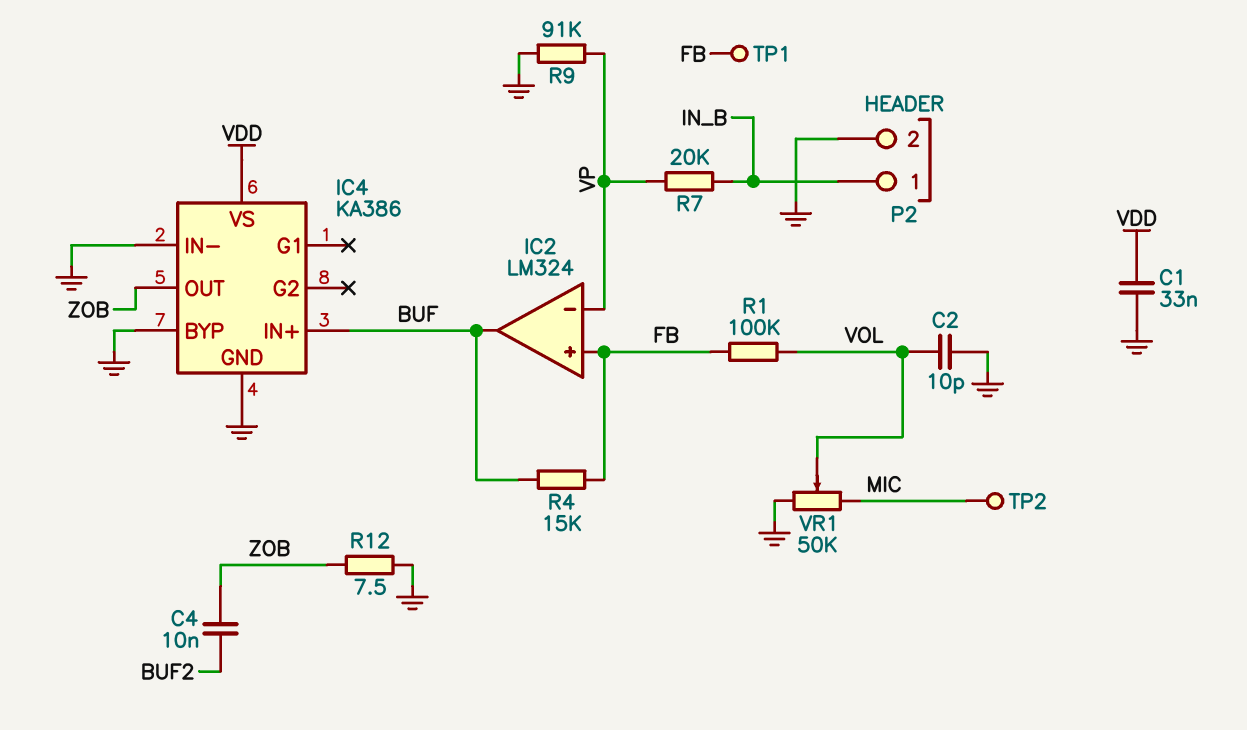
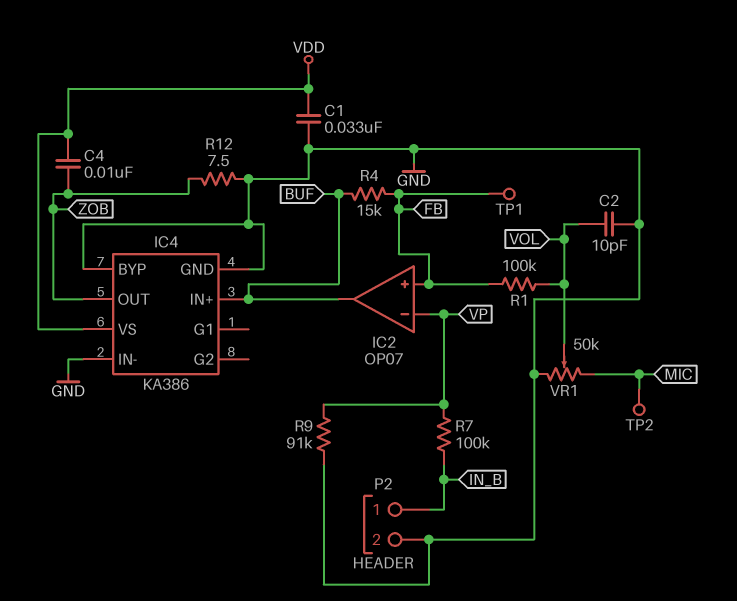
C4: 10nF (BUF2, ZOB) -> 10nF (VDD, ZOB)
IC2: LM324 -> OP07
R7: 20k (IN_B, VP) -> 100k (IN_B, VP)

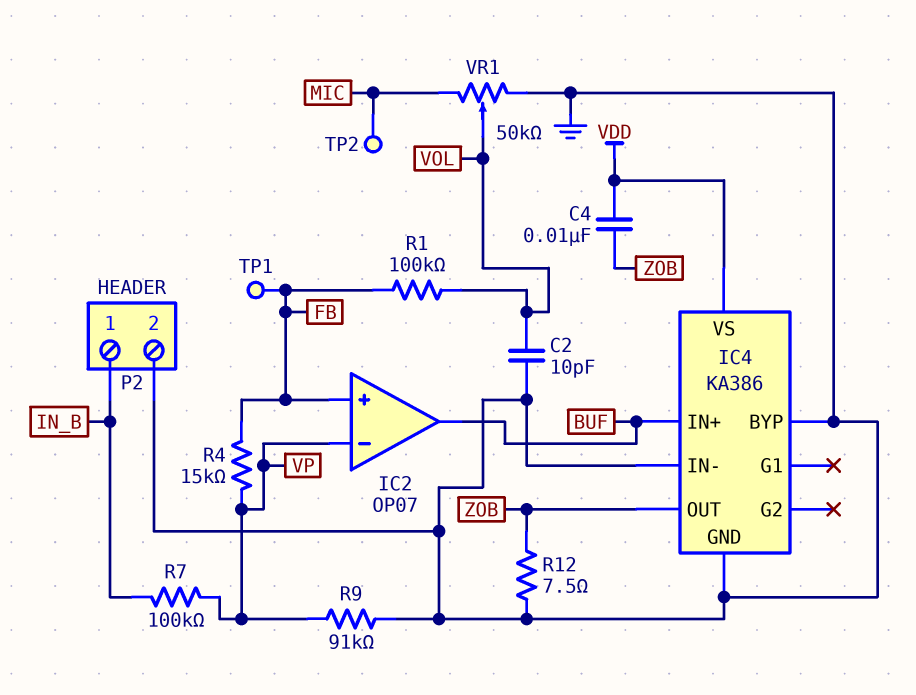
C1: 33nF (GND, VDD) -> none
R4: 15k (BUF, FB) -> 15k (FB, VP)

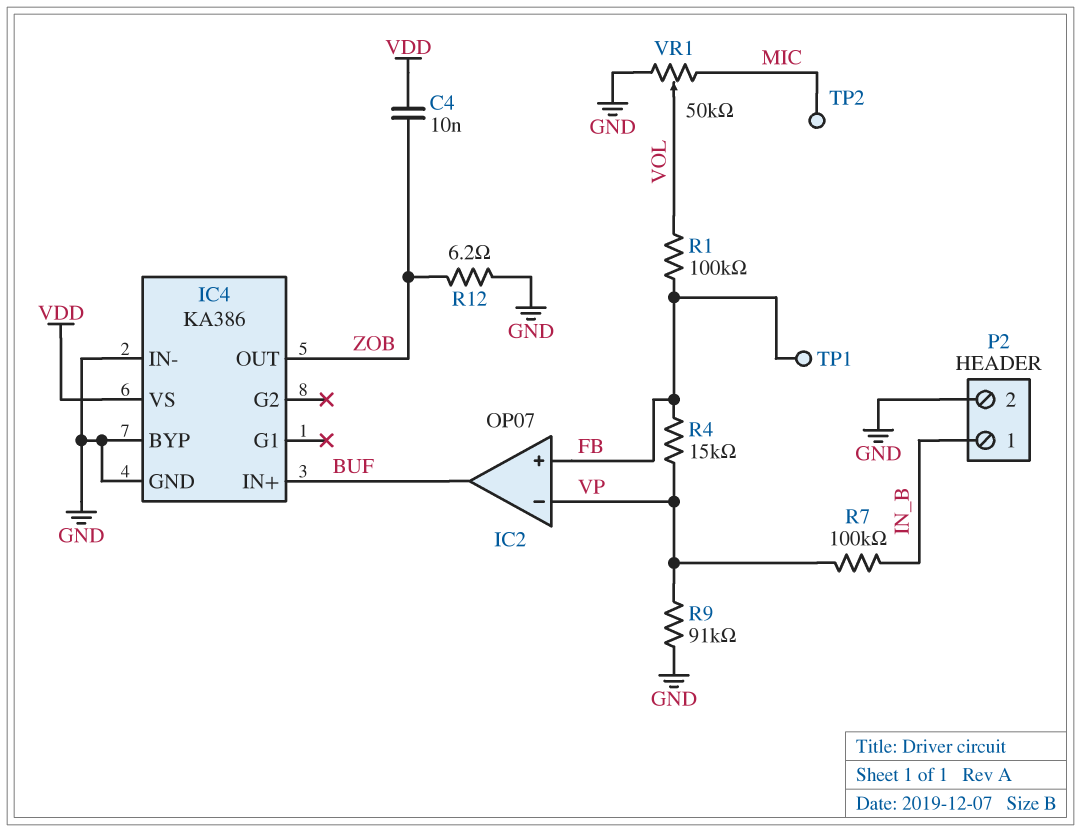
C2: 10pF (GND, VOL) -> none
R12: 7.5 (GND, ZOB) -> 6.2 (GND, ZOB)

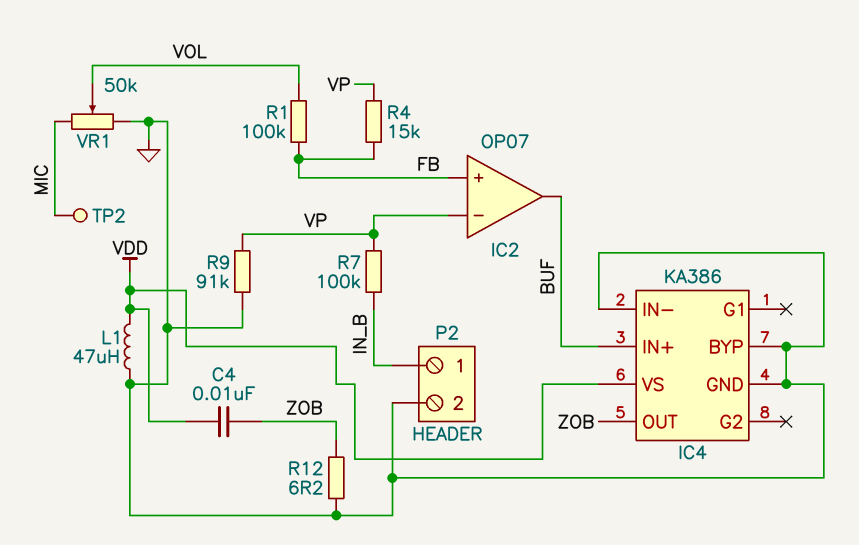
L1: none -> 47uH (GND, VDD)
TP1: test point (FB) -> none

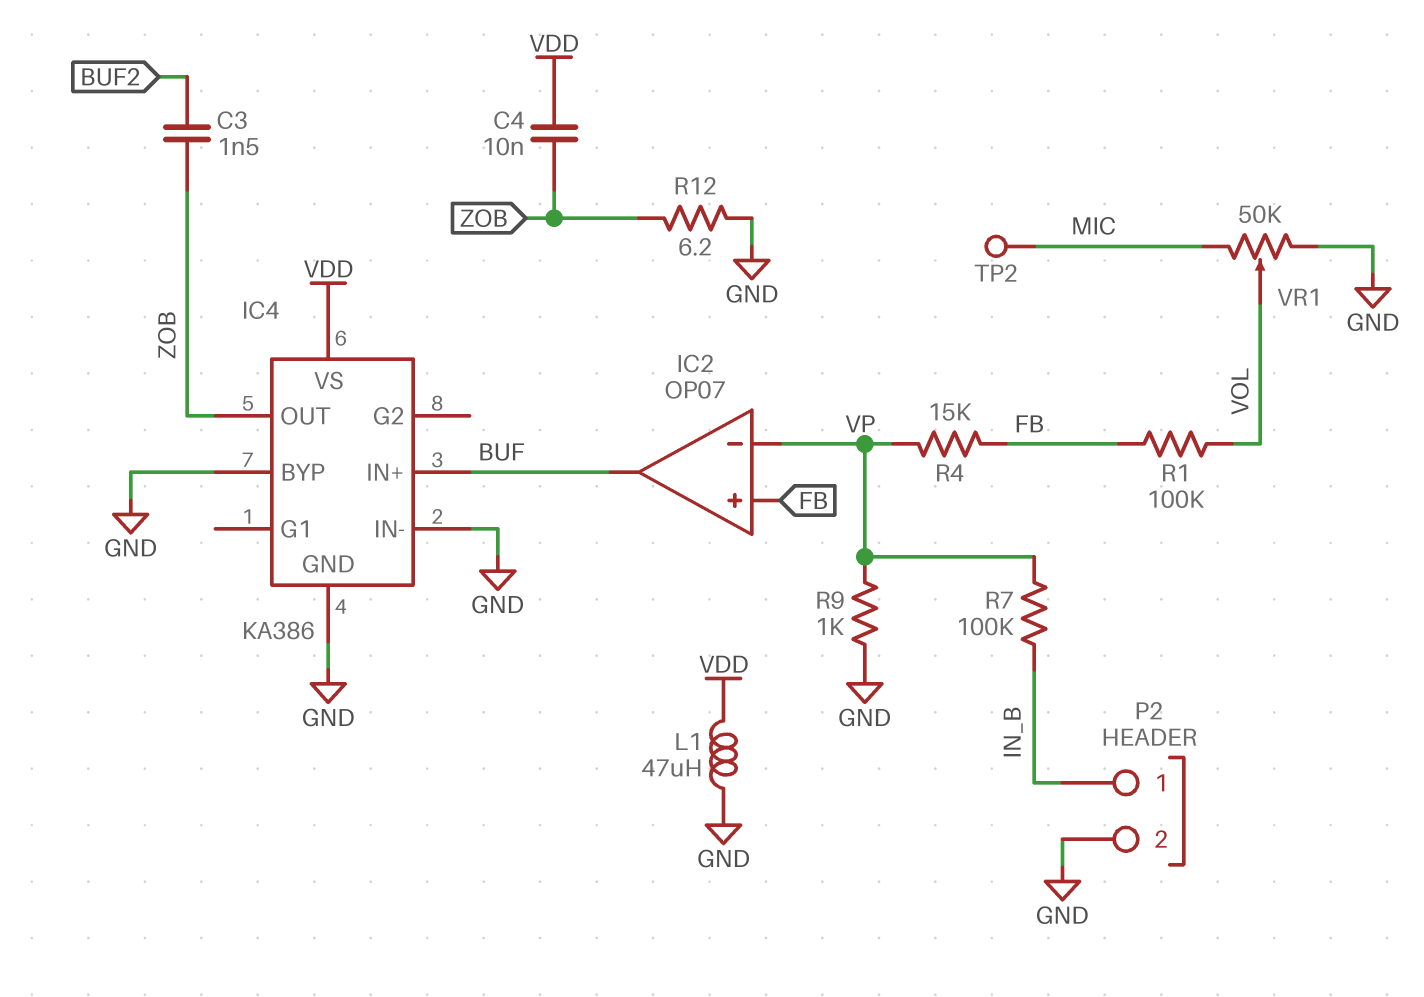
C3: none -> 1.5nF (BUF2, ZOB)
R9: 91k (GND, VP) -> 1k (GND, VP)

